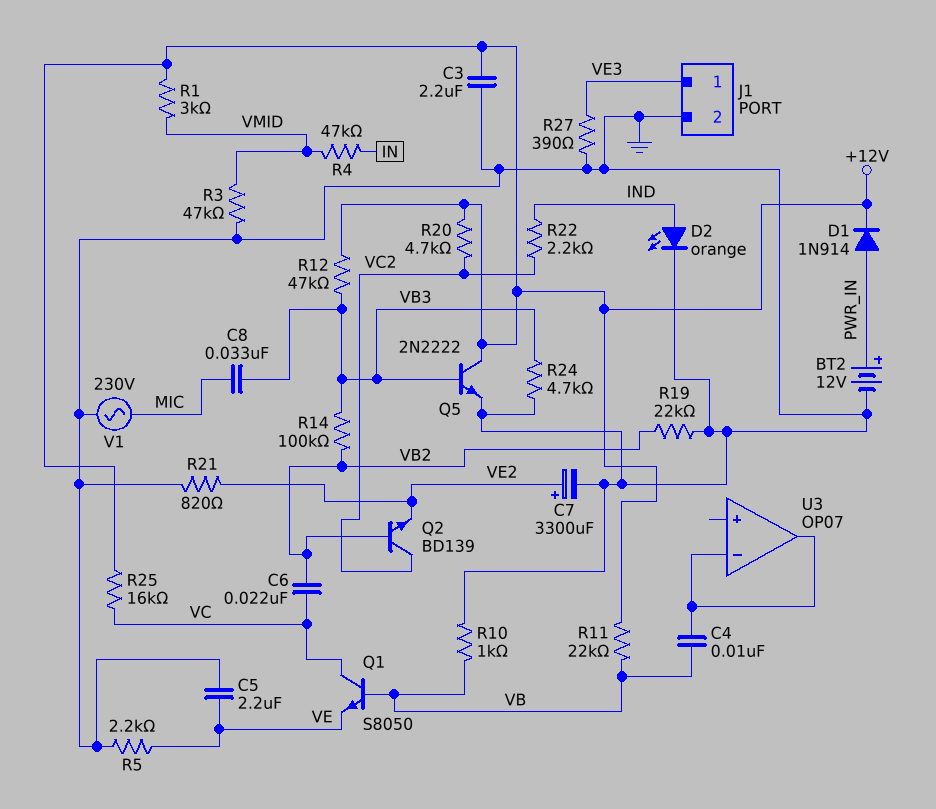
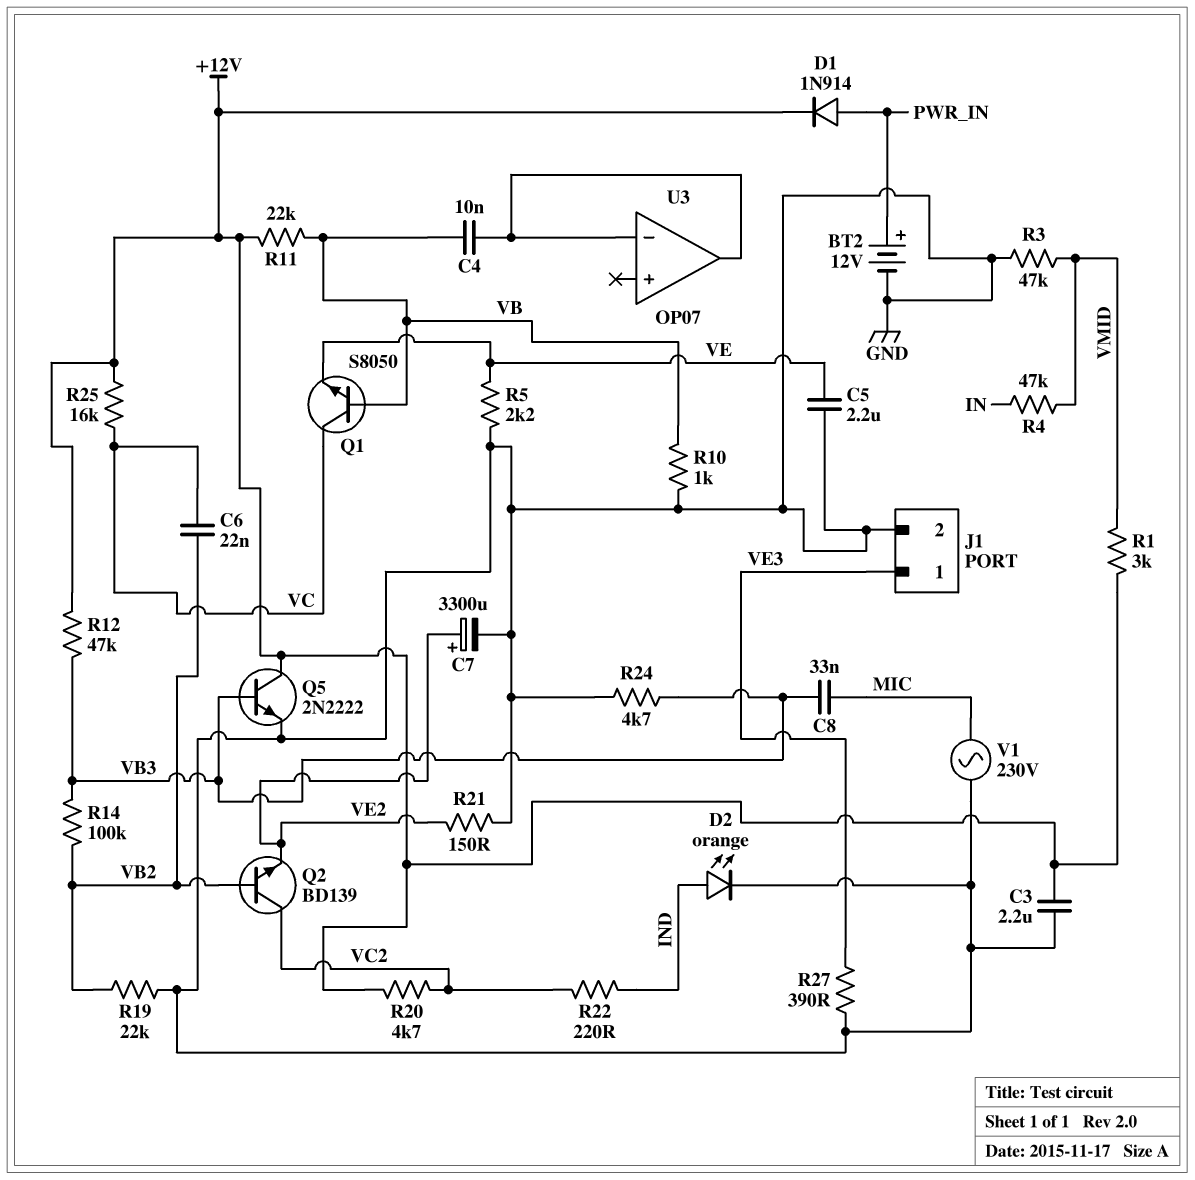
R21: 820 (GND, VE2) -> 150 (GND, VE2)
R22: 2.2k (IND, VC2) -> 220 (IND, VC2)

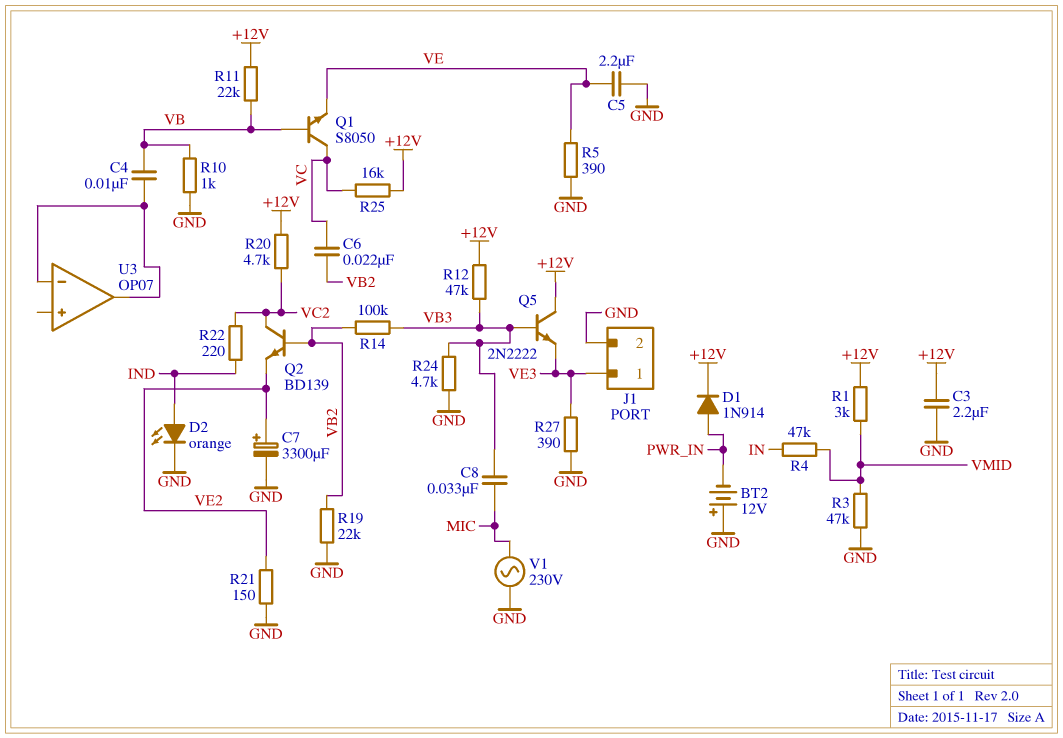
BT2: 12V (plus PWR_IN, minus GND) -> 12V (plus GND, minus PWR_IN)
Q5: NPN 2N2222 (B VB3, C +12V, E GND) -> NPN 2N2222 (B VB3, C +12V, E VE3)
R5: 2.2k (GND, VE) -> 390 (GND, VE)

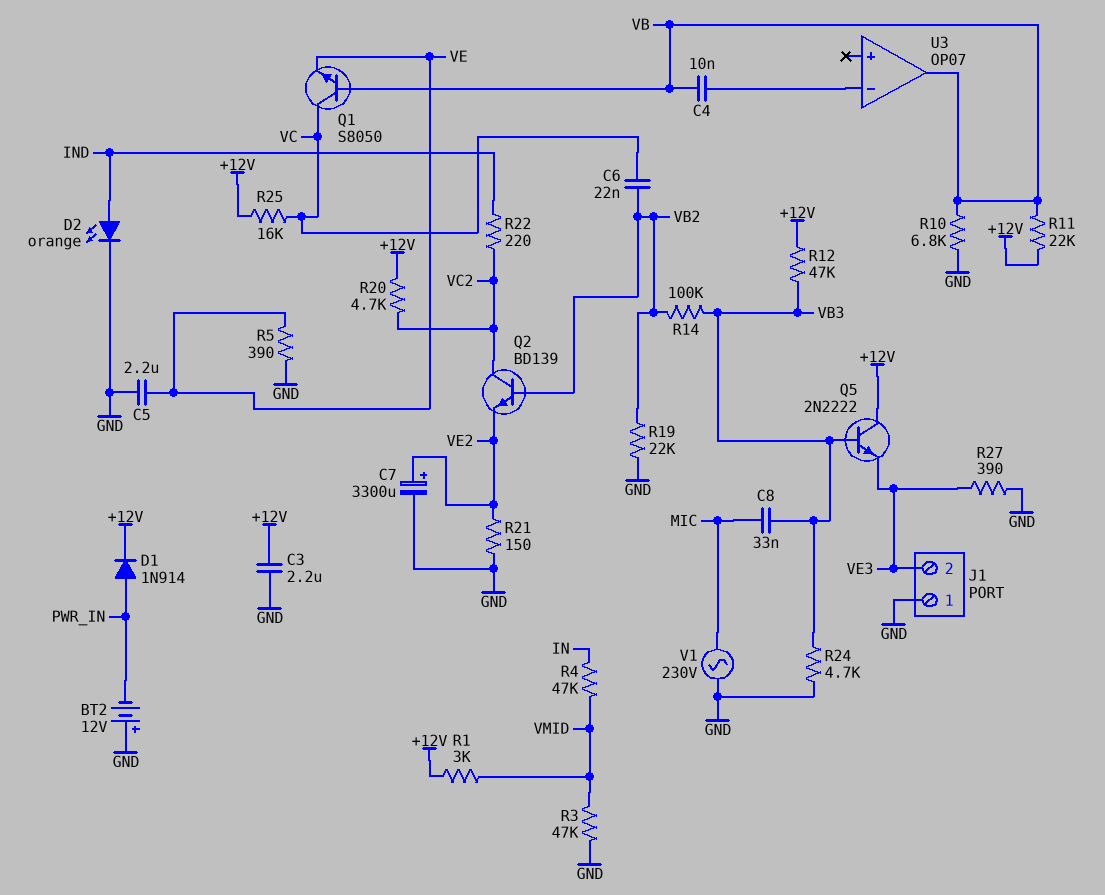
J1 pin 1: VE3 -> GND
J1 pin 2: GND -> VE3
R10: 1k (GND, VB) -> 6.8k (GND, VB)
U3 pin out: U3/in- -> VB

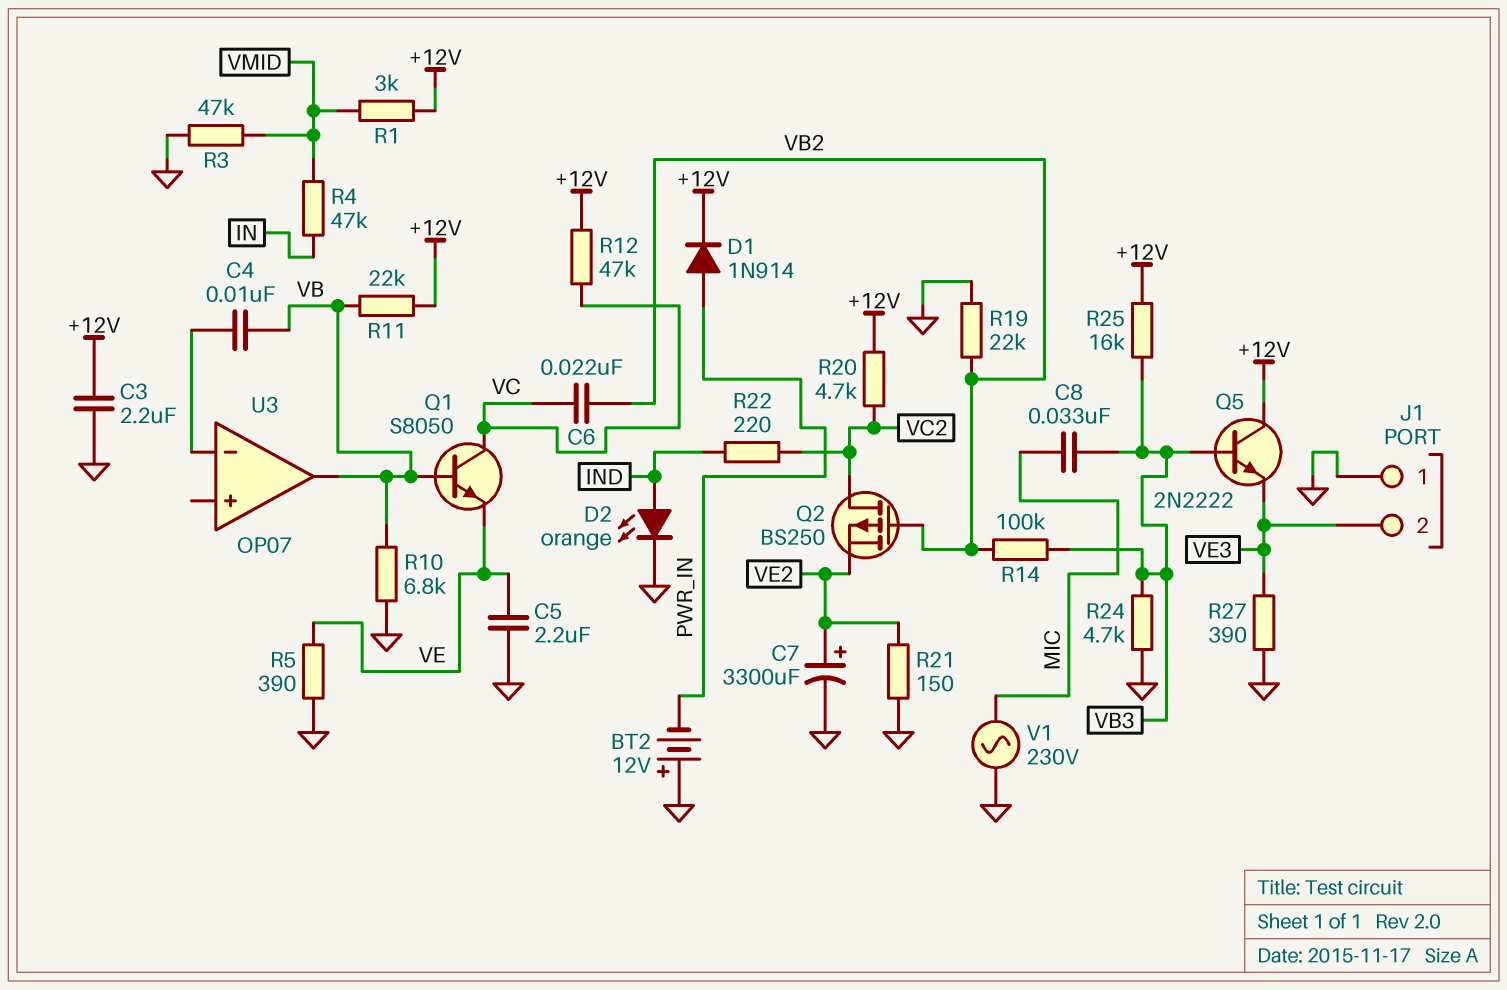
Q2: NPN BD139 (B VB2, C VC2, E VE2) -> PMOS BS250 (G VB2, D VC2, S VE2)
R12: 47k (+12V, VB3) -> 47k (+12V, VC)
R25: 16k (+12V, VC) -> 16k (+12V, VB3)

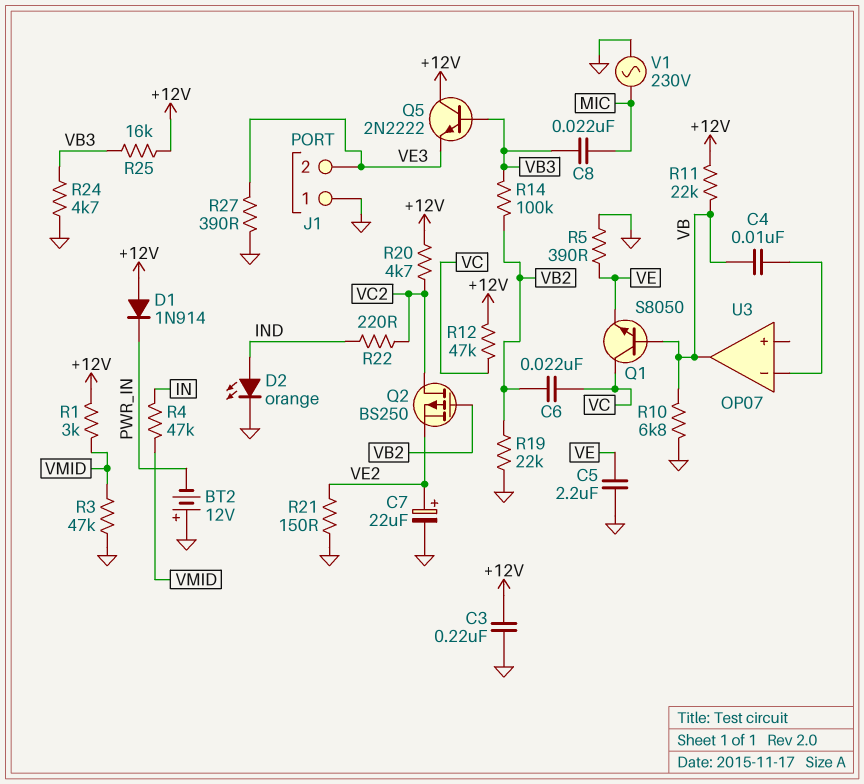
C3: 2.2uF (+12V, GND) -> 220nF (+12V, GND)
C7: 3300uF (plus VE2, minus GND) -> 22uF (plus VE2, minus GND)
C8: 33nF (MIC, VB3) -> 22nF (MIC, VB3)
D1: diode 1N914 (A PWR_IN, K +12V) -> diode 1N914 (A +12V, K PWR_IN)

